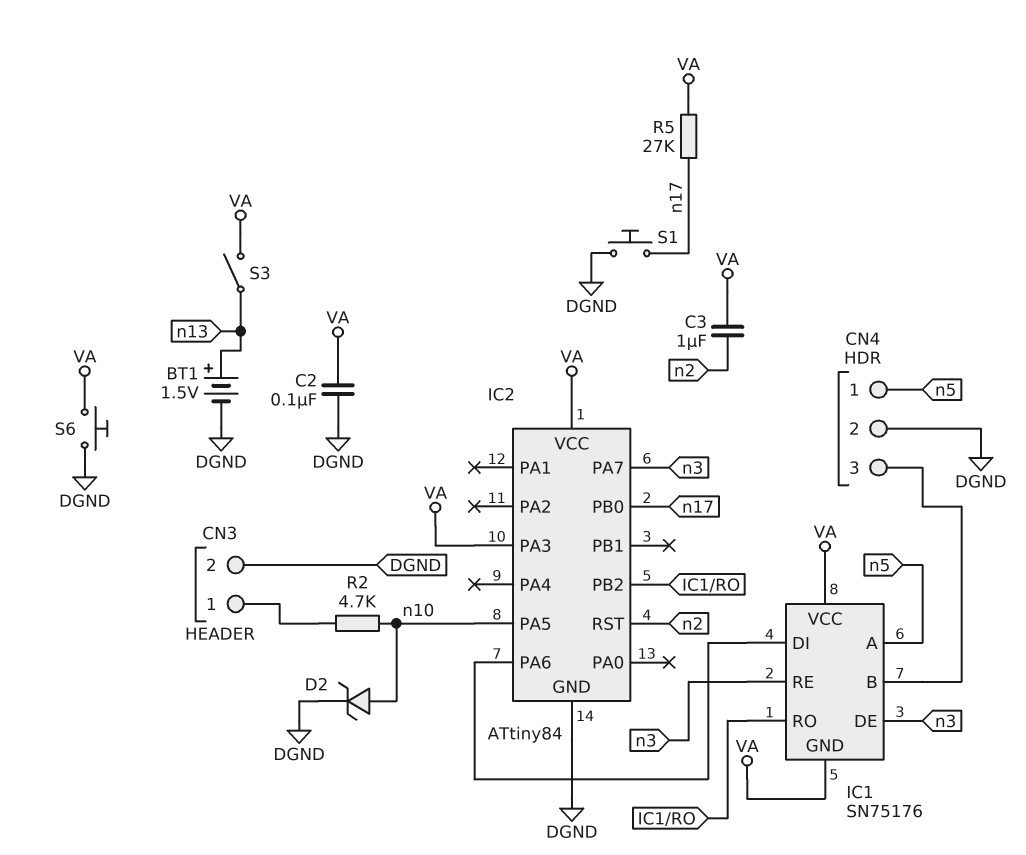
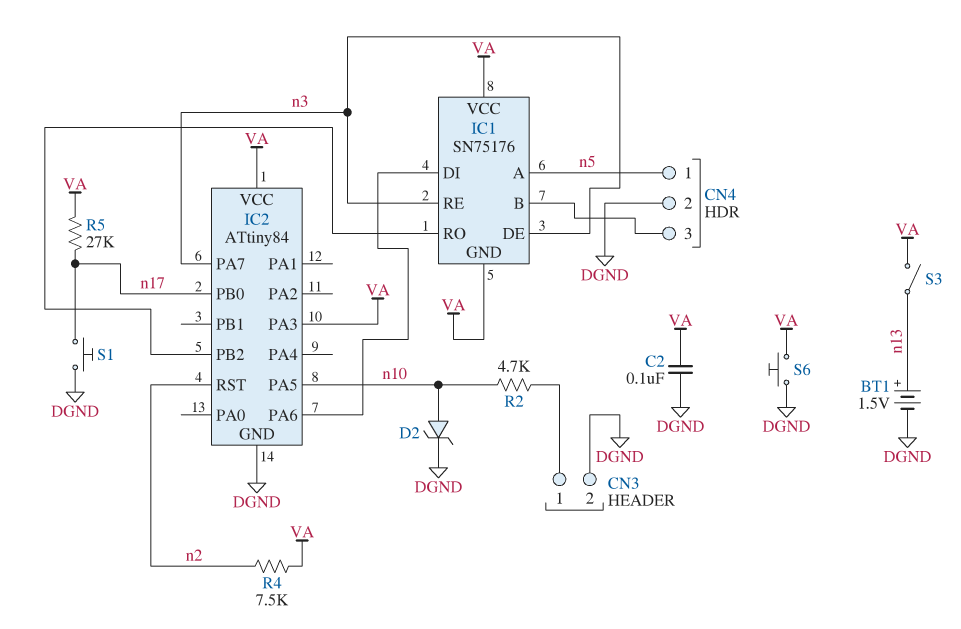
C3: 1uF (VA, n2) -> none
R4: none -> 7.5k (VA, n2)

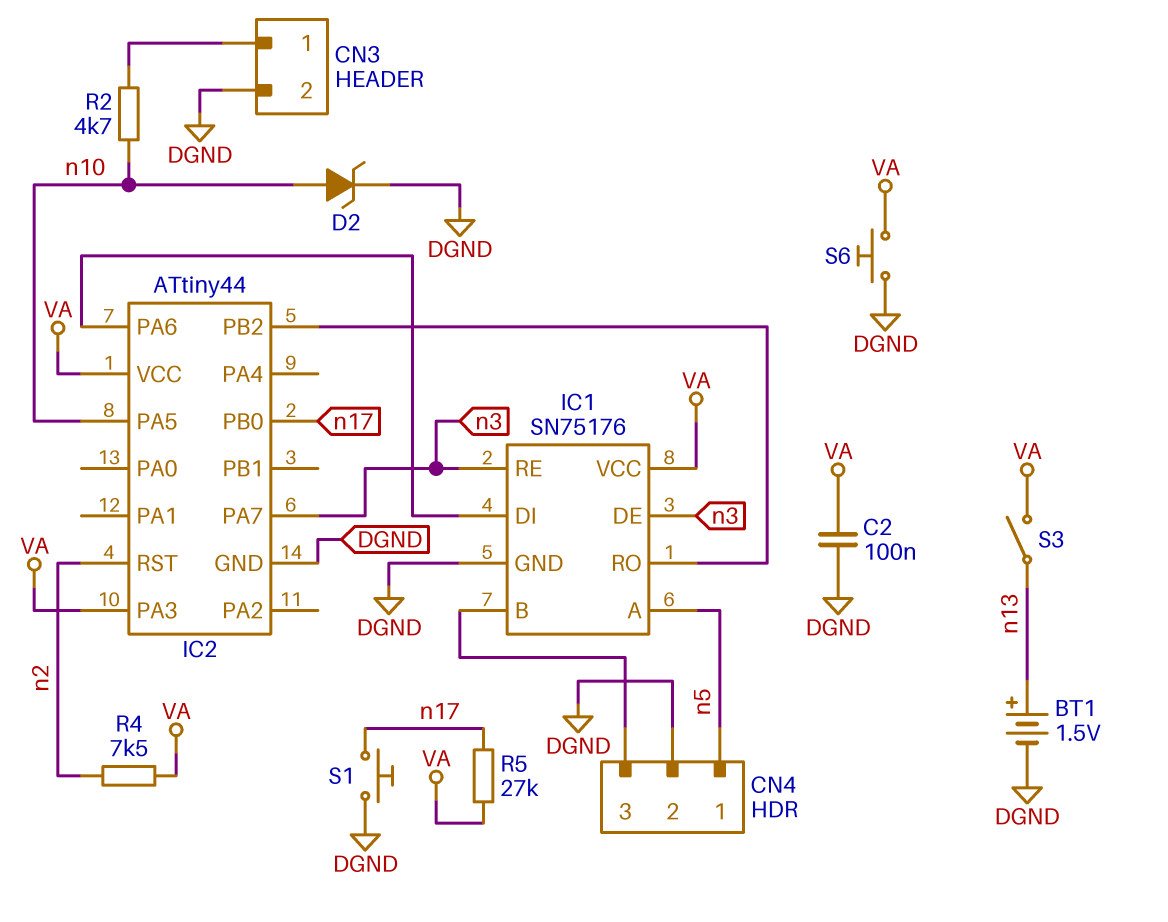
IC1 pin GND: VA -> DGND
IC2: ATtiny84 -> ATtiny44

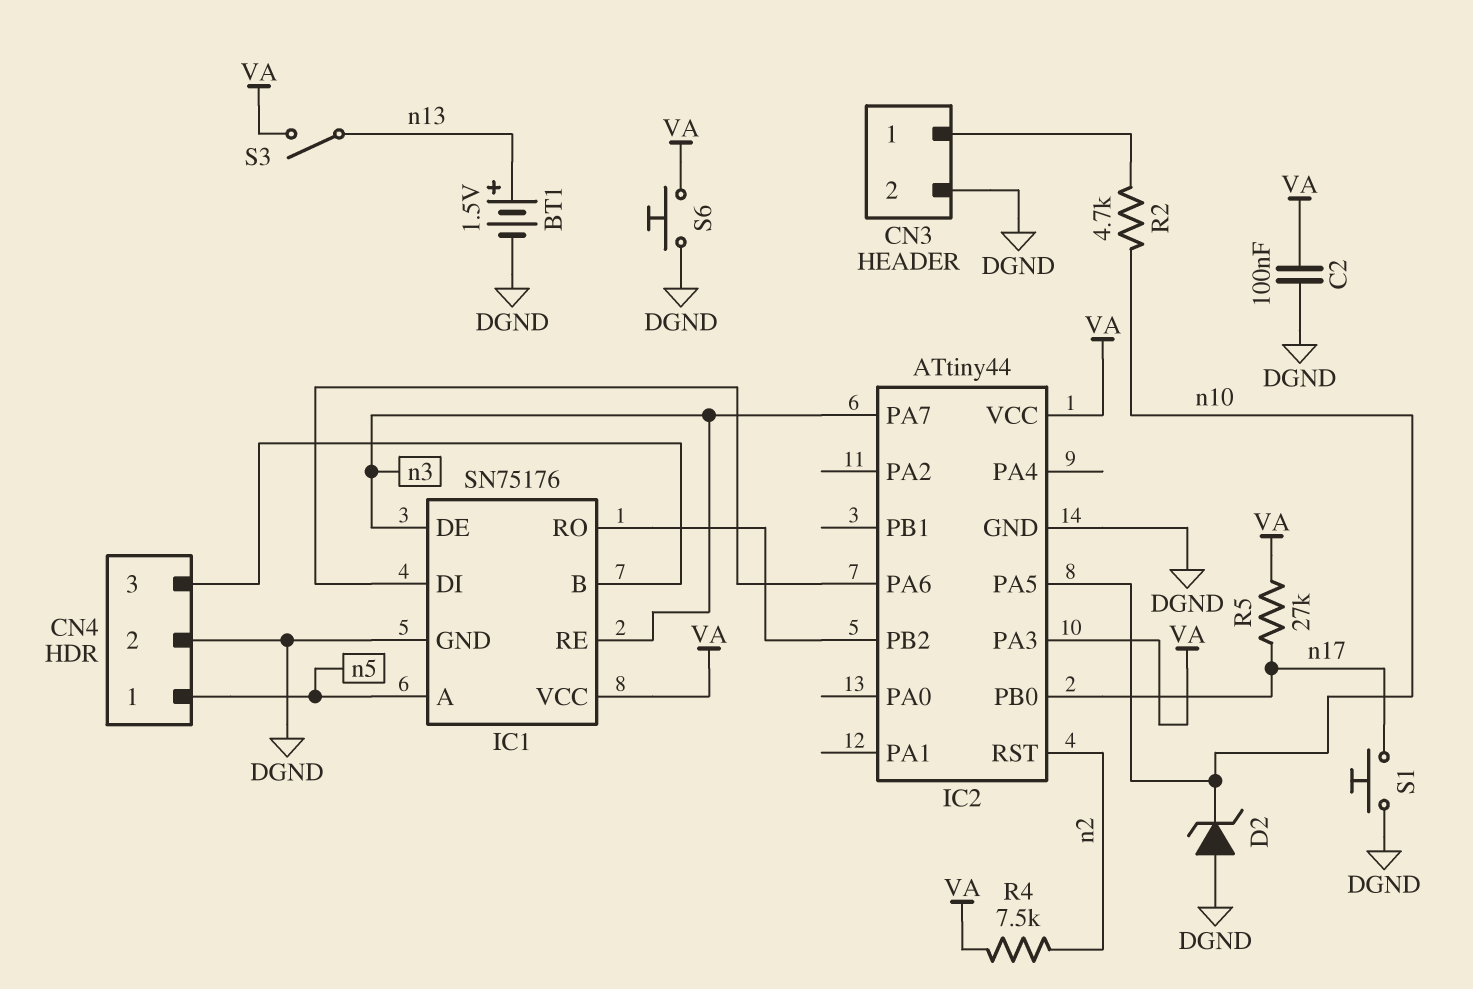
D2: zener (A n10, K DGND) -> zener (A DGND, K n10)

